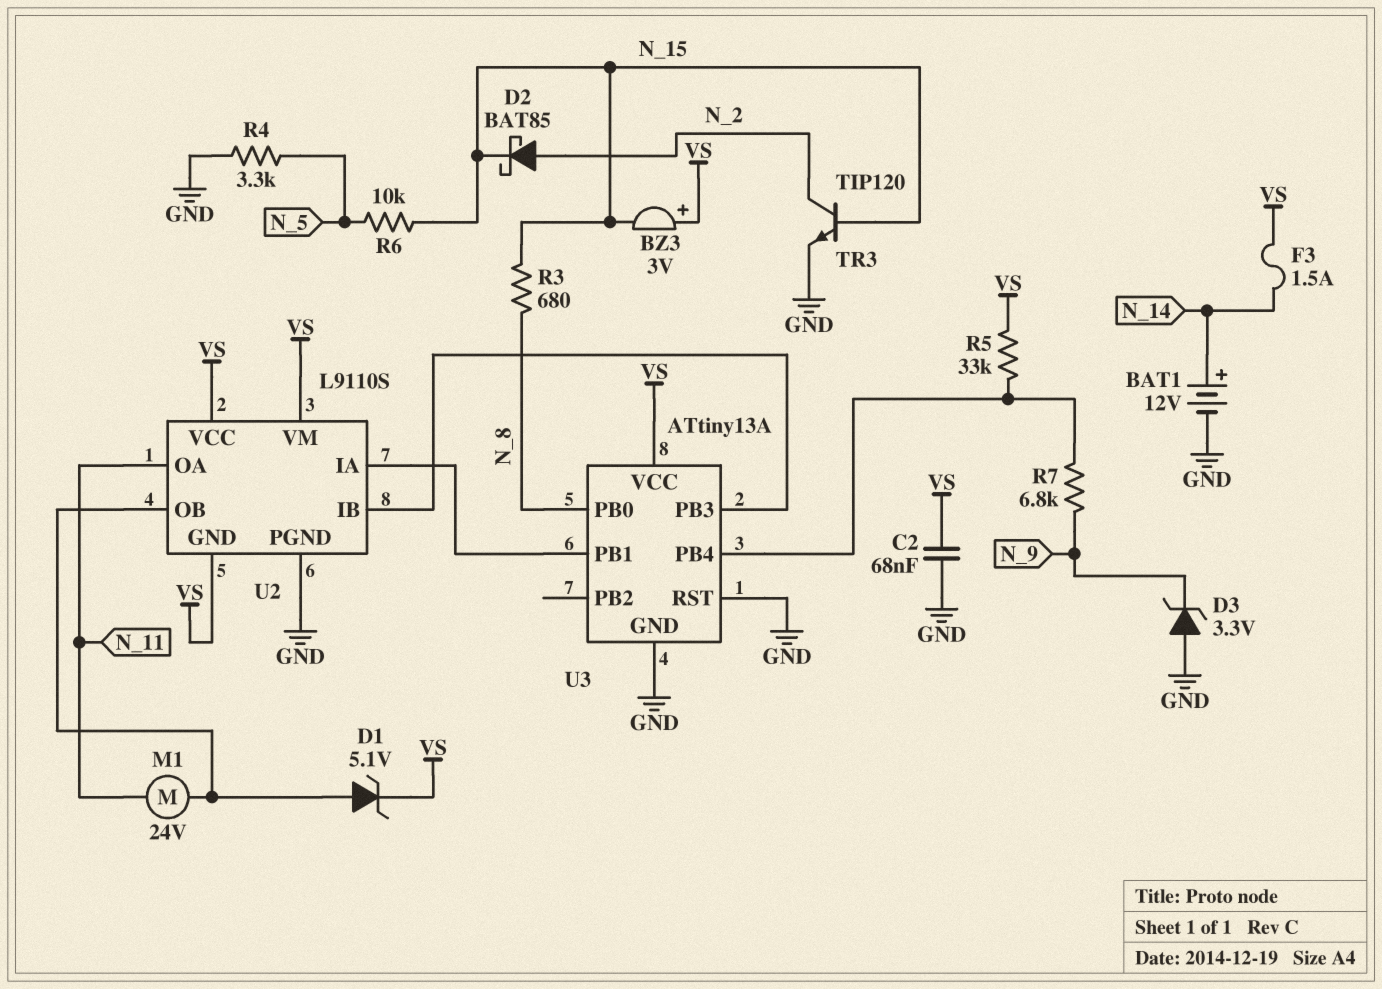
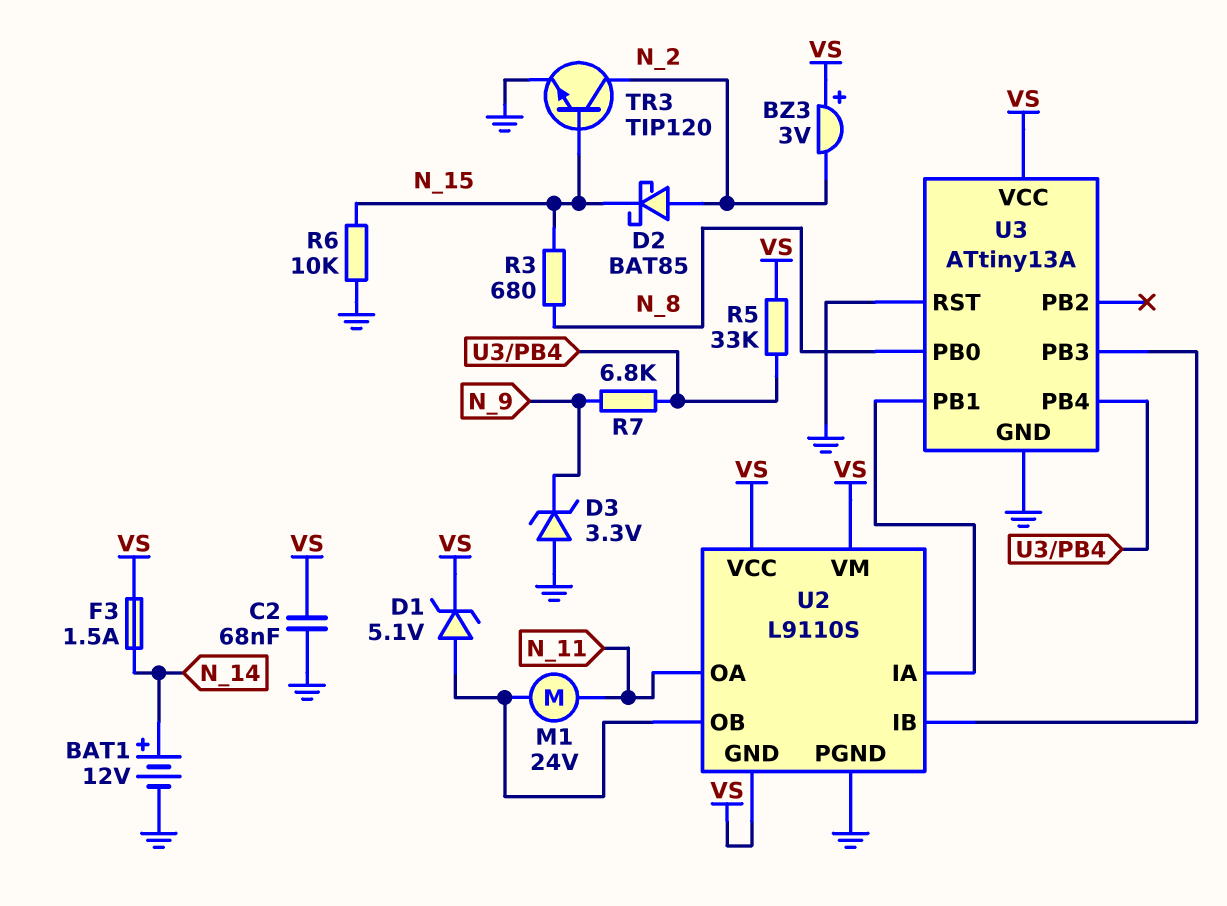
BZ3: buzzer 3V (plus VS, minus N_15) -> buzzer 3V (plus VS, minus N_2)
R4: 3.3k (GND, N_5) -> none
R6: 10k (N_5, N_15) -> 10k (GND, N_15)

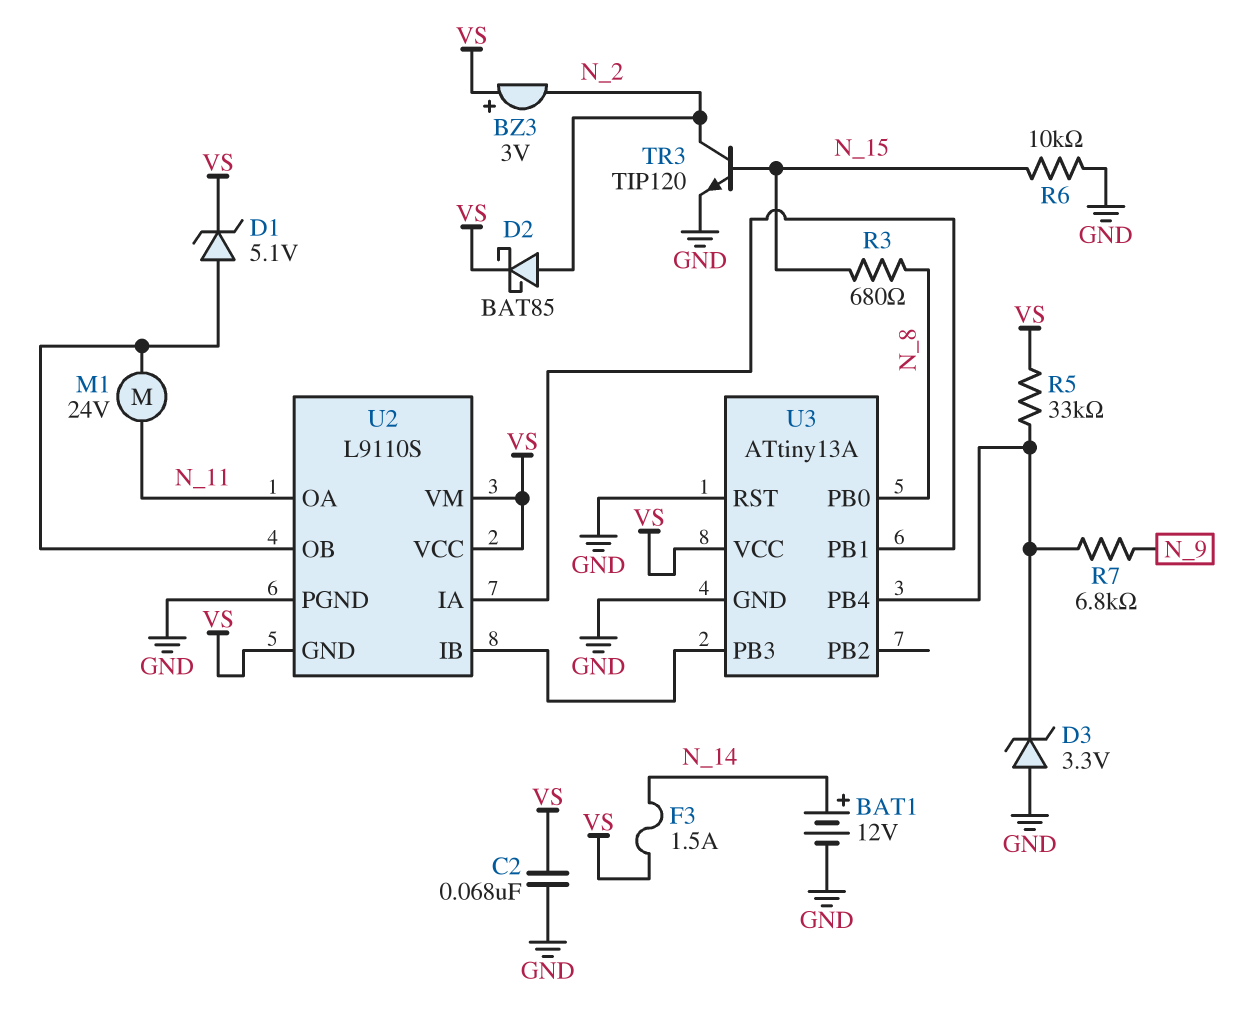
D2: schottky BAT85 (A N_2, K N_15) -> schottky BAT85 (A N_2, K VS)
D3: zener 3.3V (A GND, K N_9) -> zener 3.3V (A GND, K U3/PB4)

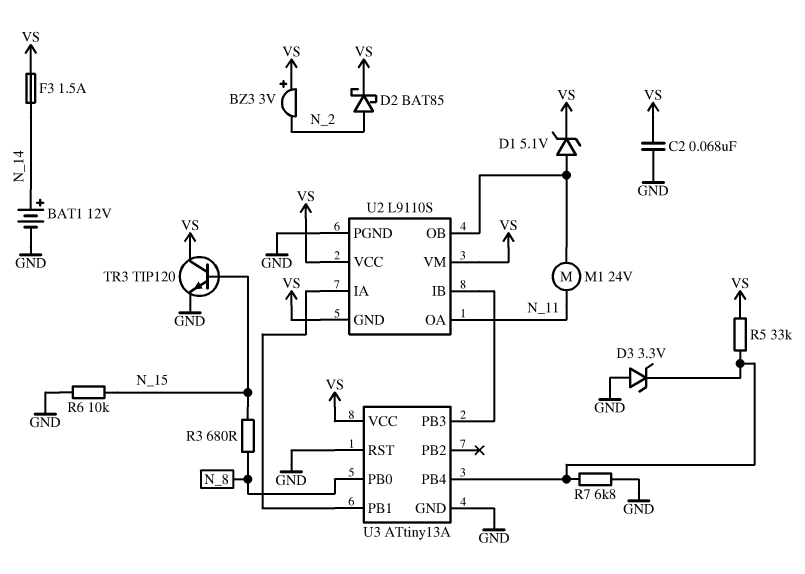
R7: 6.8k (N_9, U3/PB4) -> 6.8k (GND, U3/PB4)
TR3: NPN TIP120 (B N_15, C N_2, E GND) -> NPN TIP120 (B N_15, C VS, E GND)

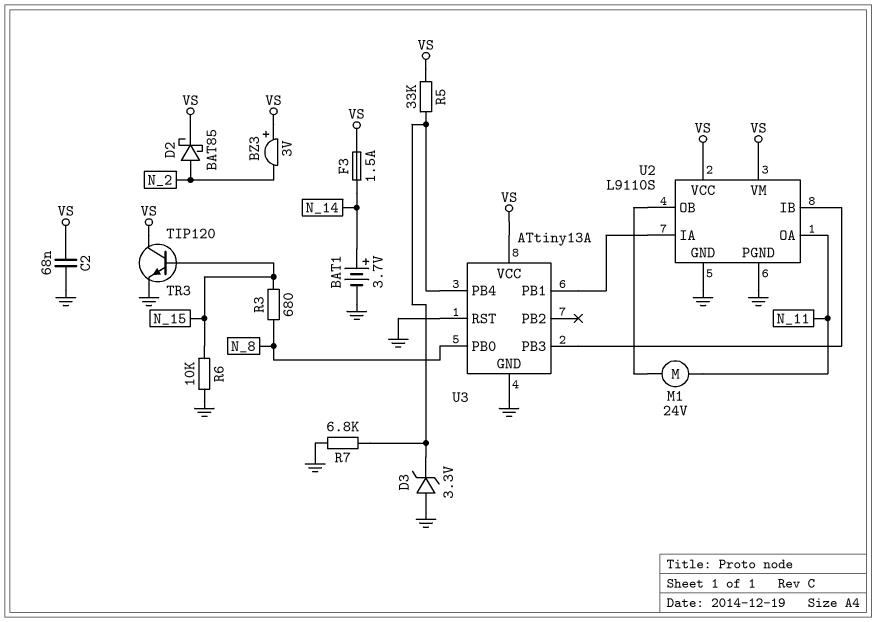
BAT1: 12V (plus N_14, minus GND) -> 3.7V (plus N_14, minus GND)
D1: zener 5.1V (A U2/OB, K VS) -> none
U2 pin GND: VS -> GND

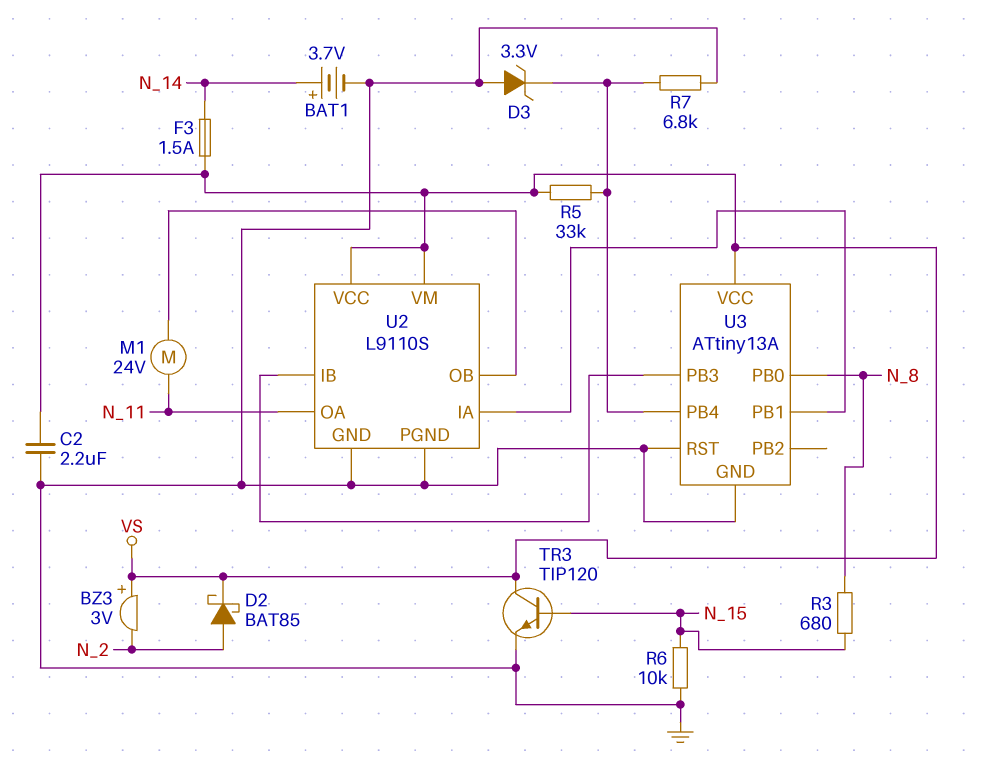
C2: 68nF (GND, VS) -> 2.2uF (GND, VS)

